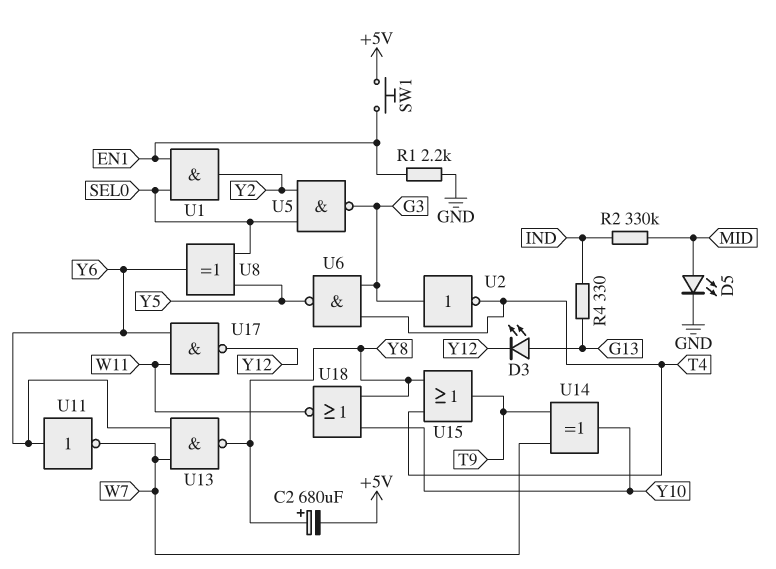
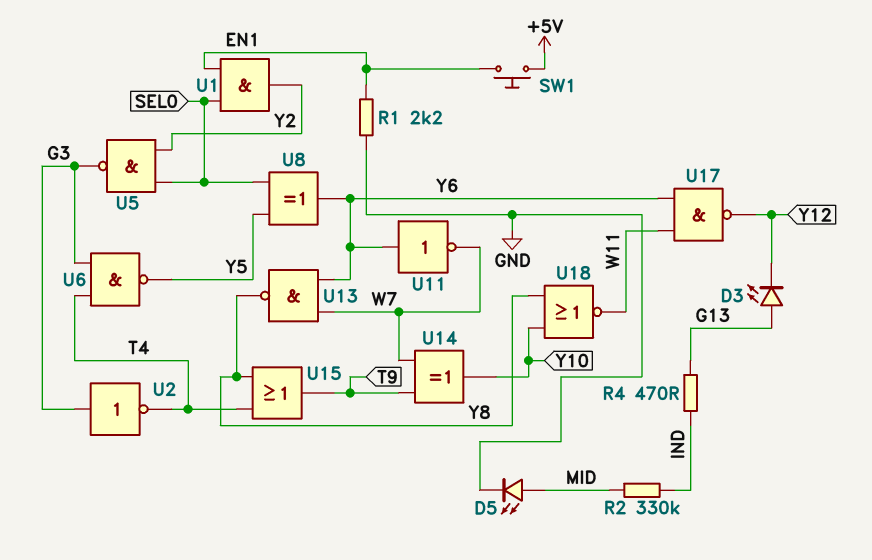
C2: 680uF (plus Y8, minus +5V) -> none
R4: 330 (G13, IND) -> 470 (G13, IND)

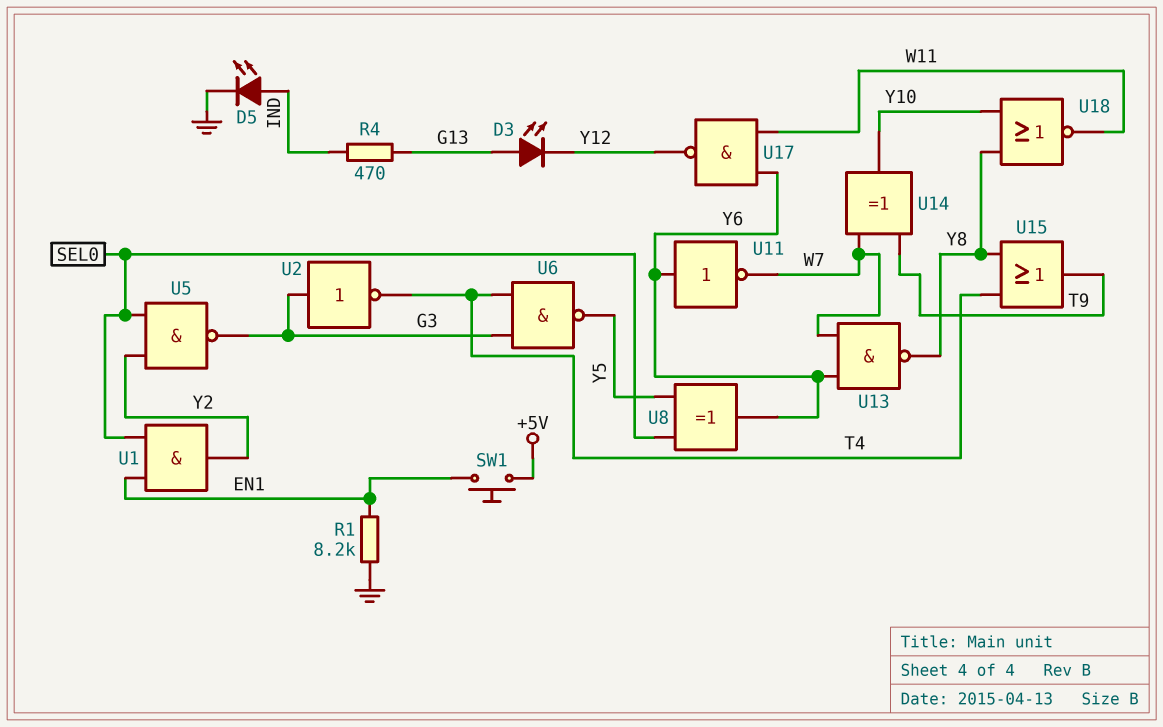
D5: LED (A MID, K GND) -> LED (A IND, K GND)
R1: 2.2k (EN1, GND) -> 8.2k (EN1, GND)
R2: 330k (IND, MID) -> none

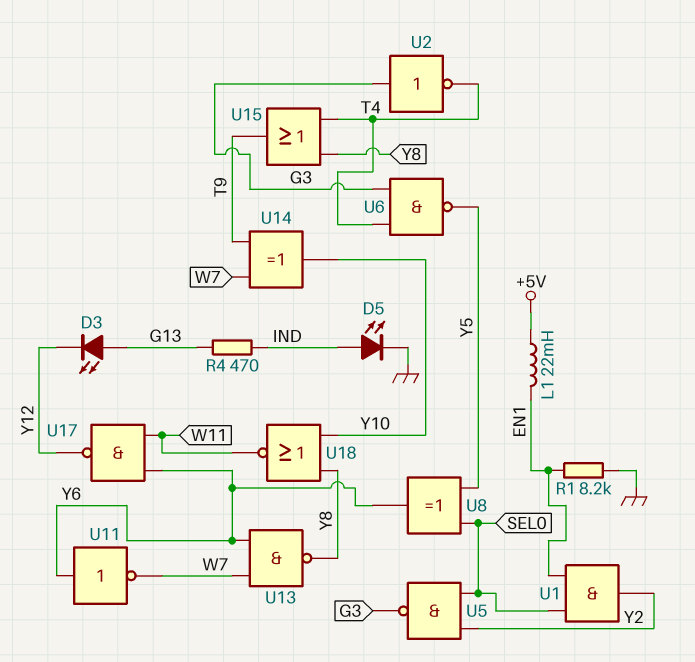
L1: none -> 22mH (+5V, EN1)
SW1: button (+5V, EN1) -> none

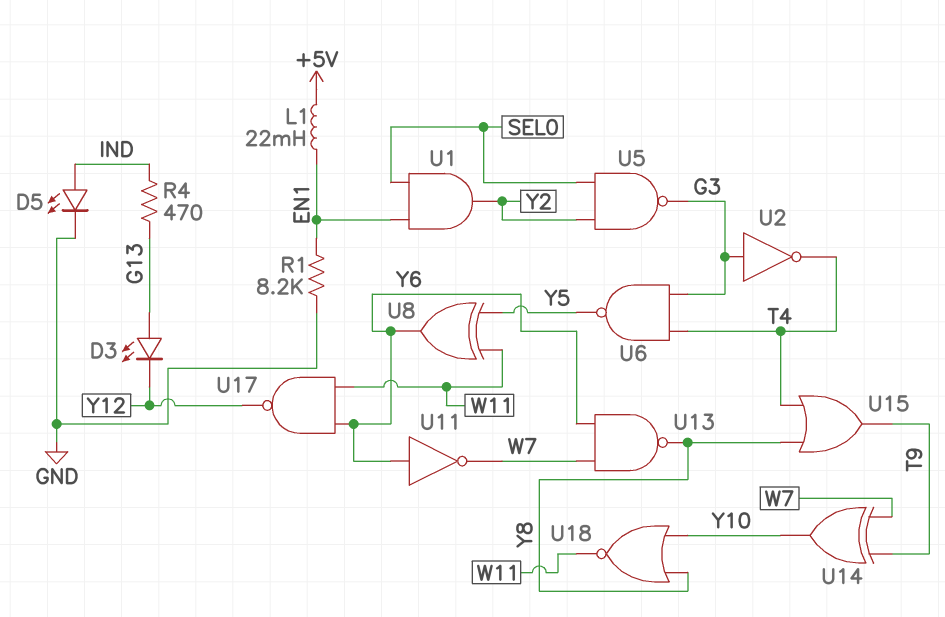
U8: XOR (in SEL0, in Y5, out Y6) -> XOR (in W11, in Y5, out Y6)

